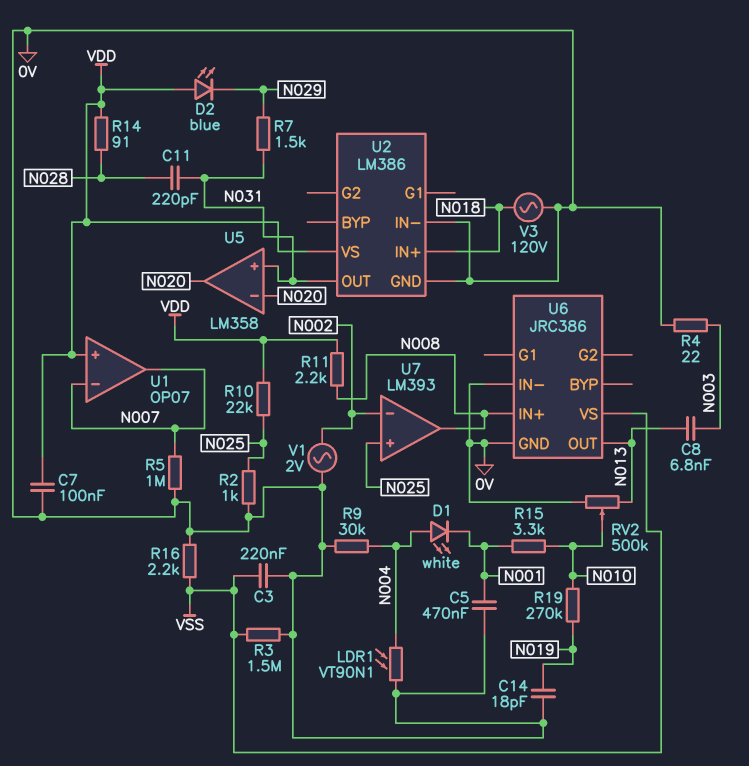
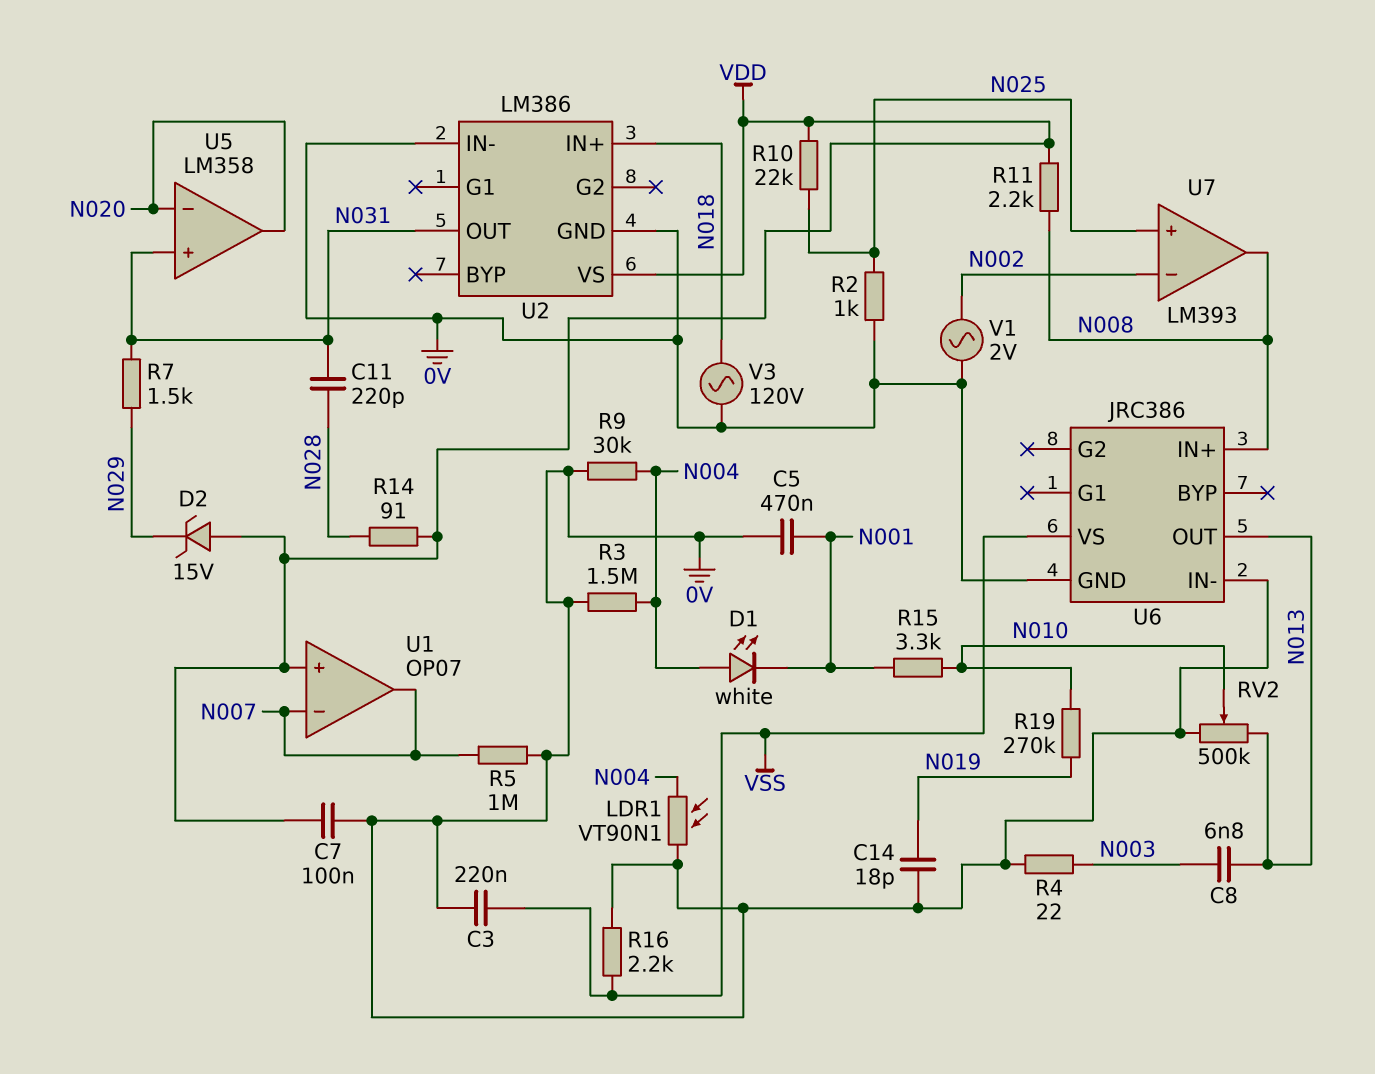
D2: LED blue (A VDD, K N029) -> zener 15V (A VDD, K N029)
R3: 1.5M (0V, VSS) -> 1.5M (0V, N004)

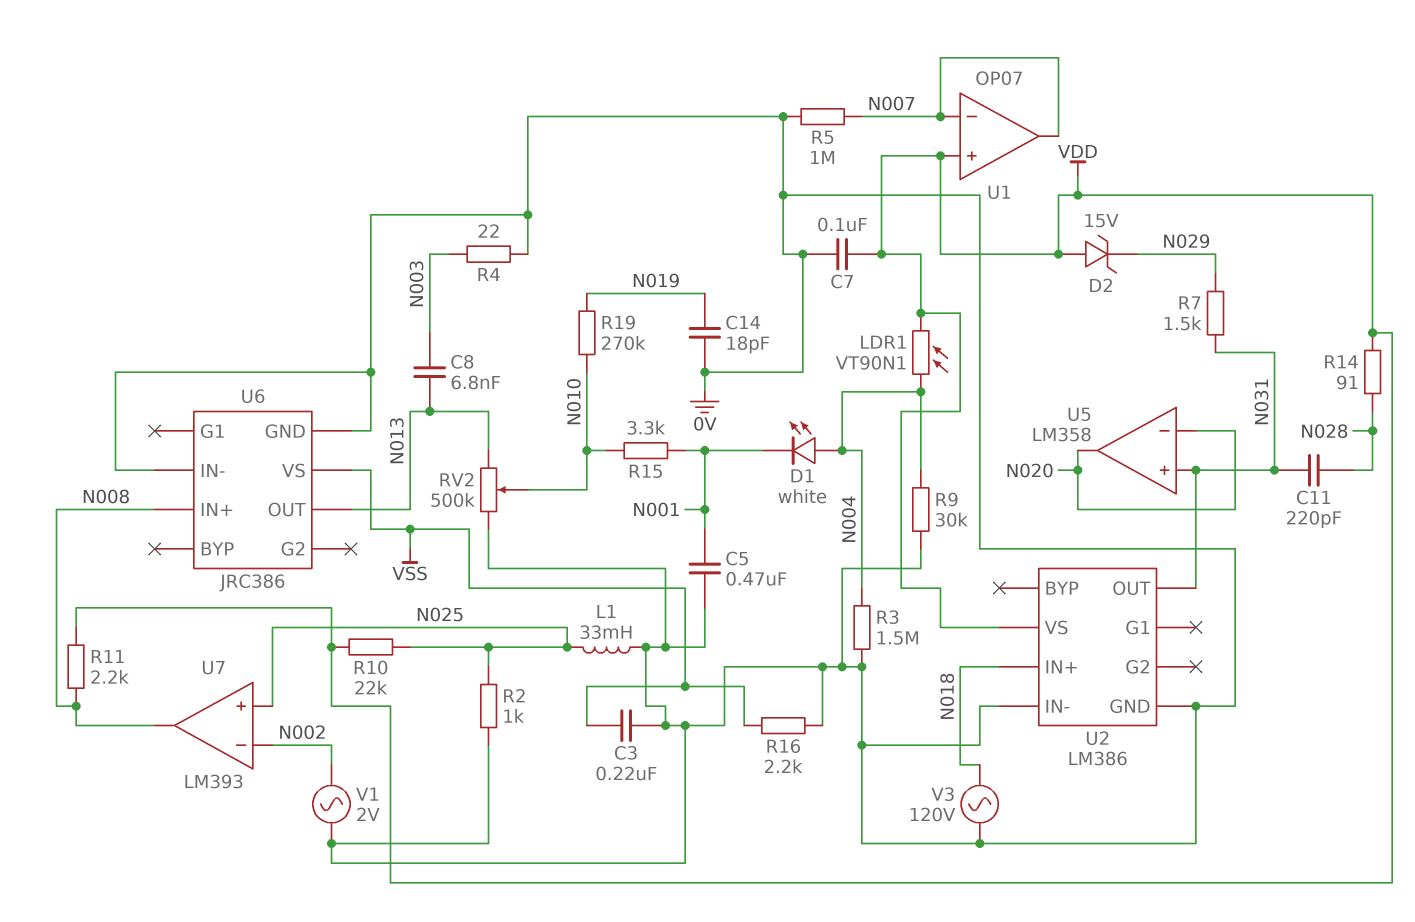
L1: none -> 33mH (0V, N025)
LDR1: VT90N1 (0V, N004) -> VT90N1 (N004, VDD)

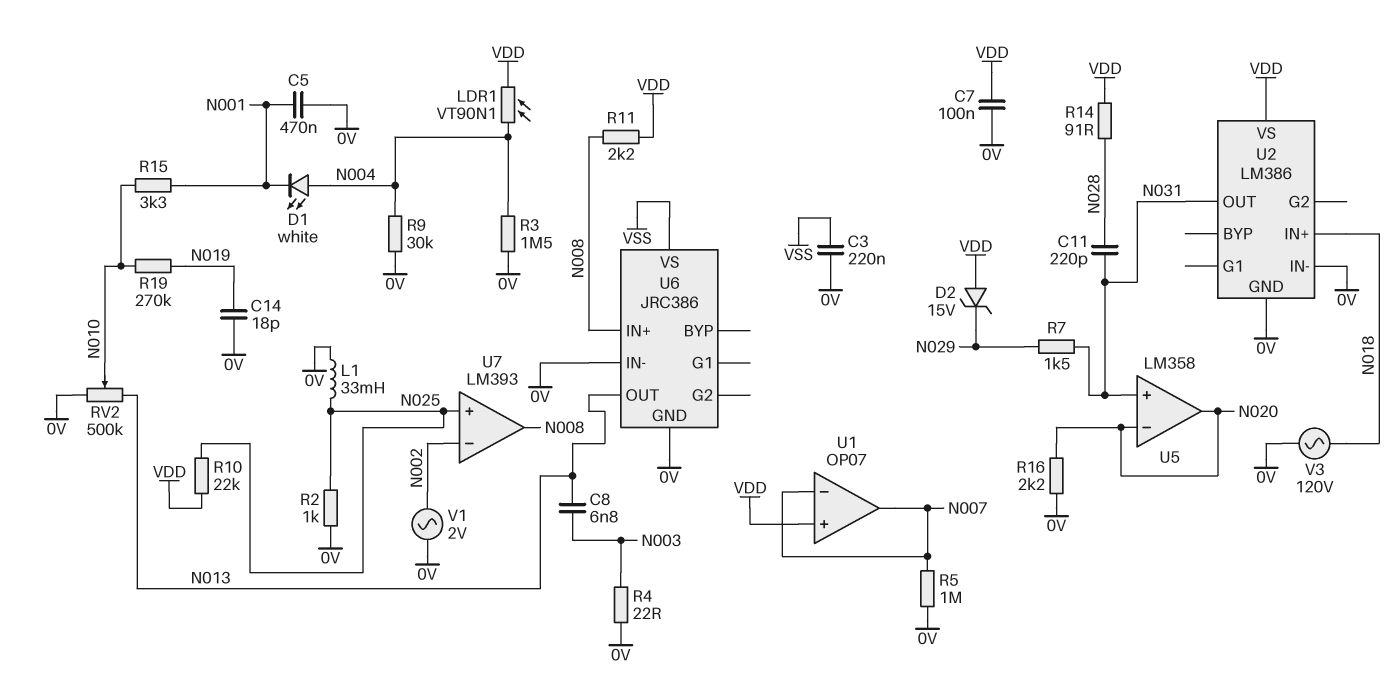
R16: 2.2k (0V, VSS) -> 2.2k (0V, N020)

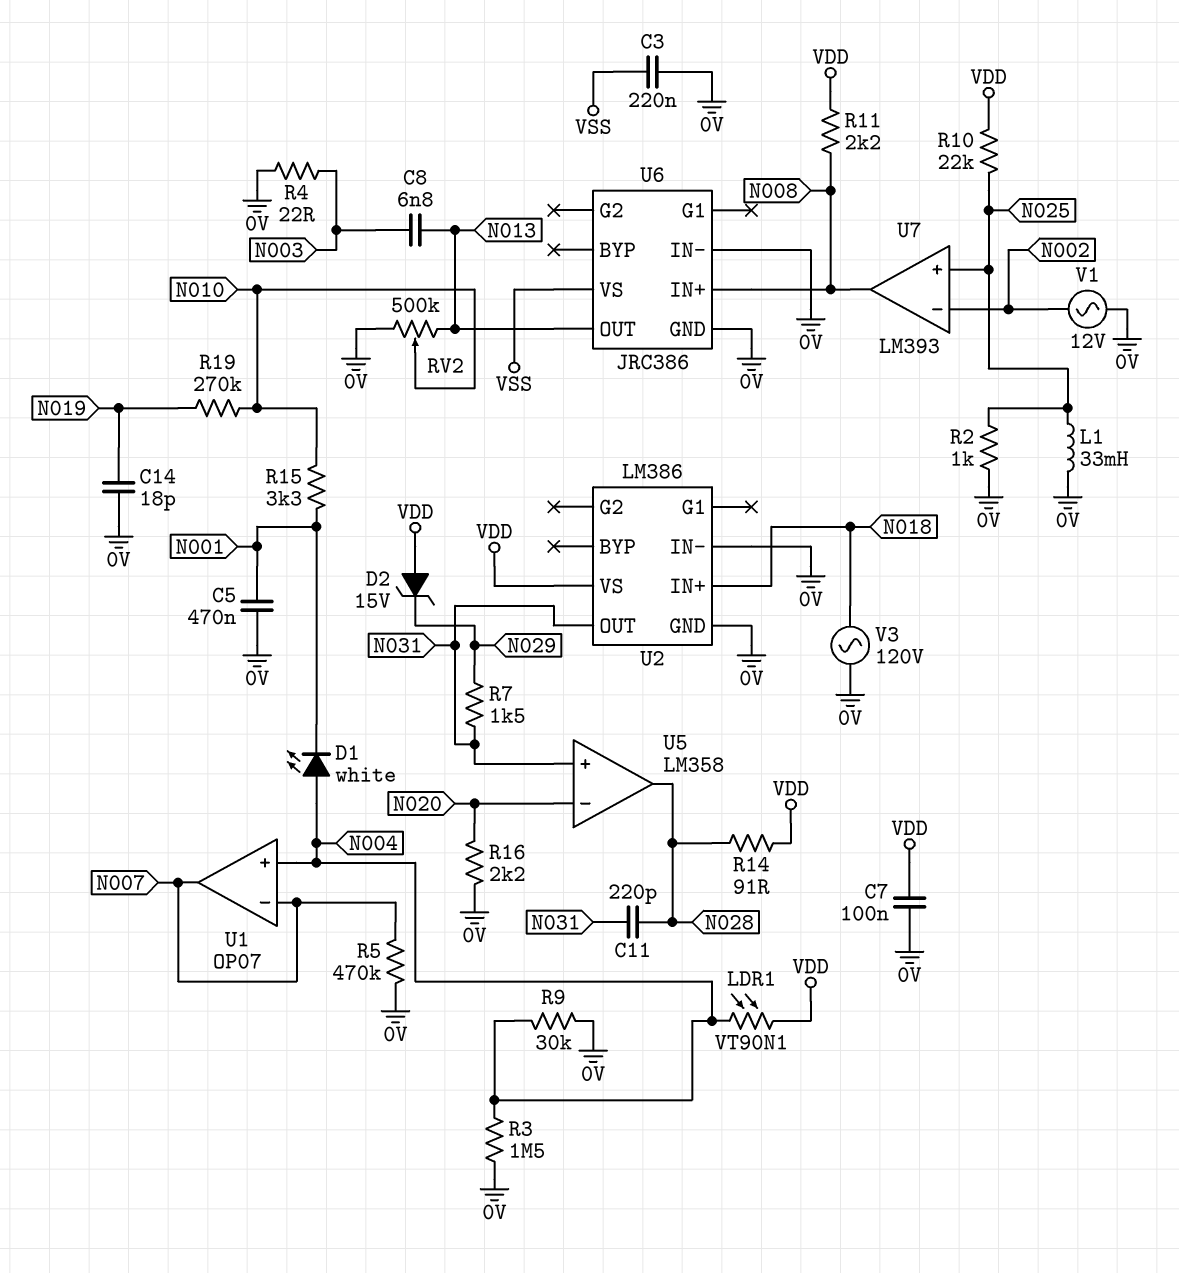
R5: 1M (0V, N007) -> 470k (0V, N007)
U1 pin in+: VDD -> N004
U5 pin out: N020 -> N028
V1: AC 2V (0V, N002) -> AC 12V (0V, N002)

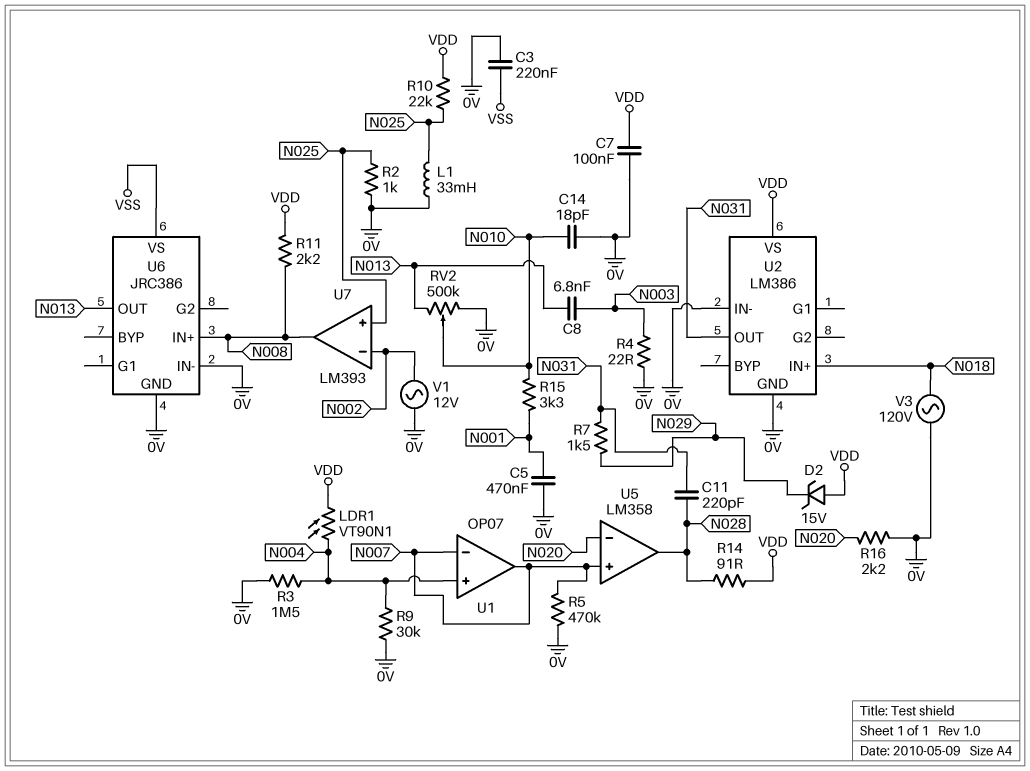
C14: 18pF (0V, N019) -> 18pF (0V, N010)
D1: LED white (A N004, K N001) -> none
R19: 270k (N010, N019) -> none
U5 pin in+: N031 -> N007

